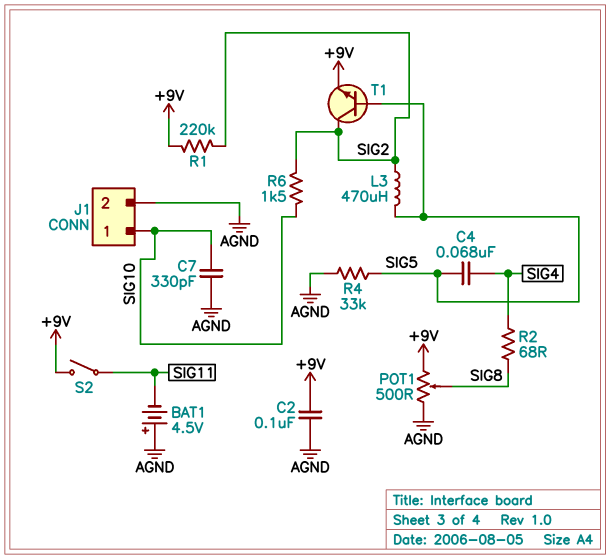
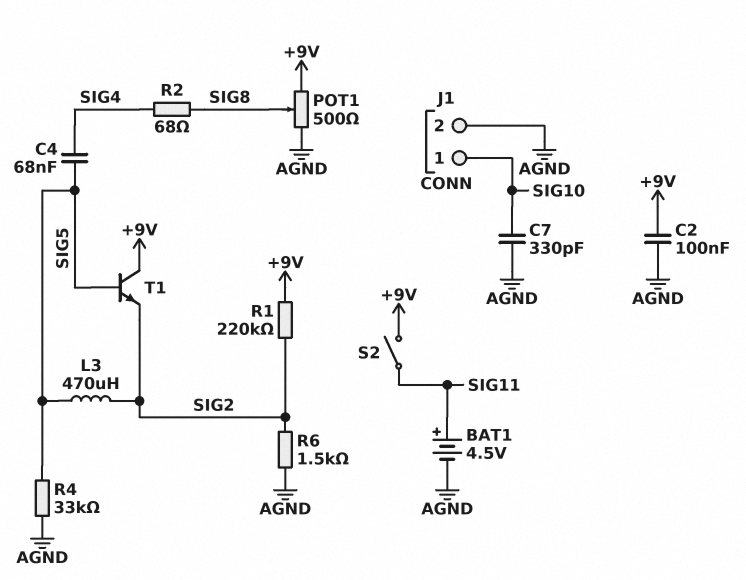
BAT1: 4.5V (plus AGND, minus SIG11) -> 4.5V (plus SIG11, minus AGND)
R6: 1.5k (SIG2, SIG10) -> 1.5k (AGND, SIG2)
T1: NPN (B SIG5, C SIG2, E +9V) -> NPN (B SIG5, C +9V, E SIG2)

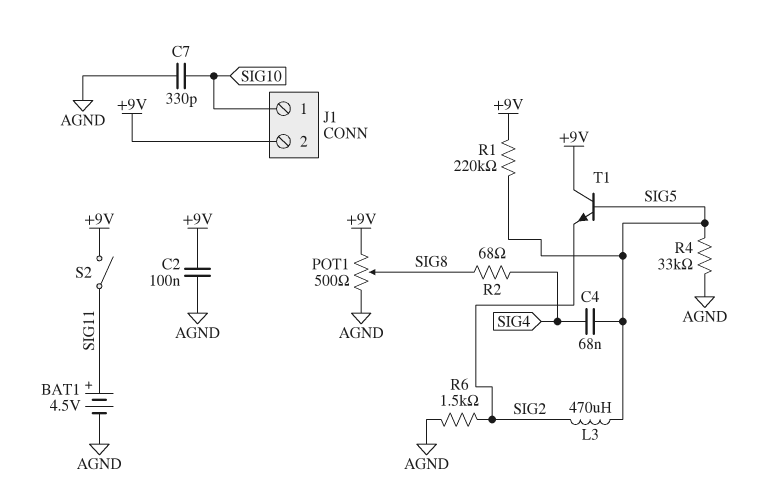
J1 pin 2: AGND -> +9V
R1: 220k (+9V, SIG2) -> 220k (+9V, SIG5)

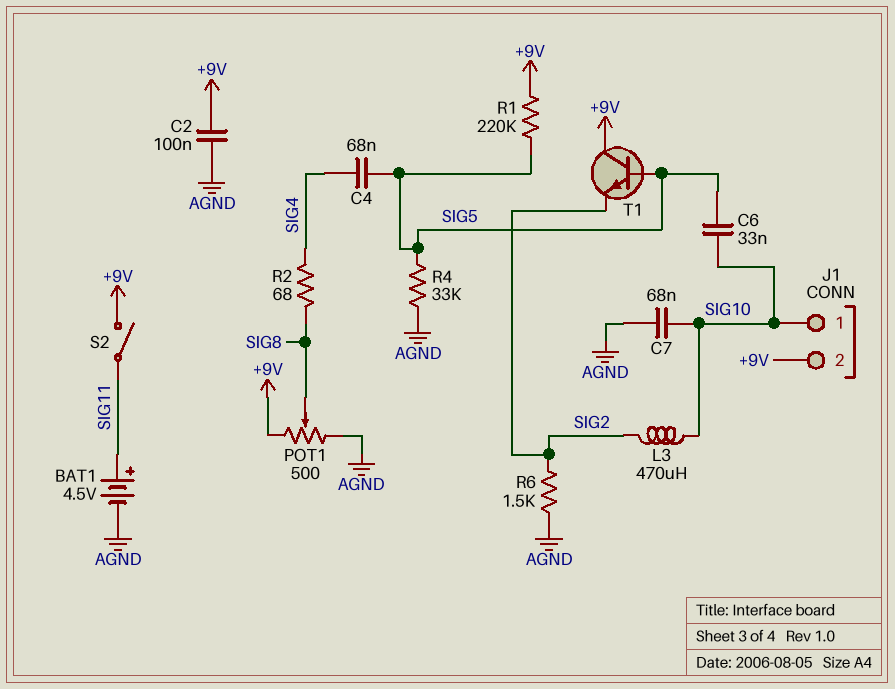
C6: none -> 33nF (SIG5, SIG10)
C7: 330pF (AGND, SIG10) -> 68nF (AGND, SIG10)
L3: 470uH (SIG2, SIG5) -> 470uH (SIG2, SIG10)

